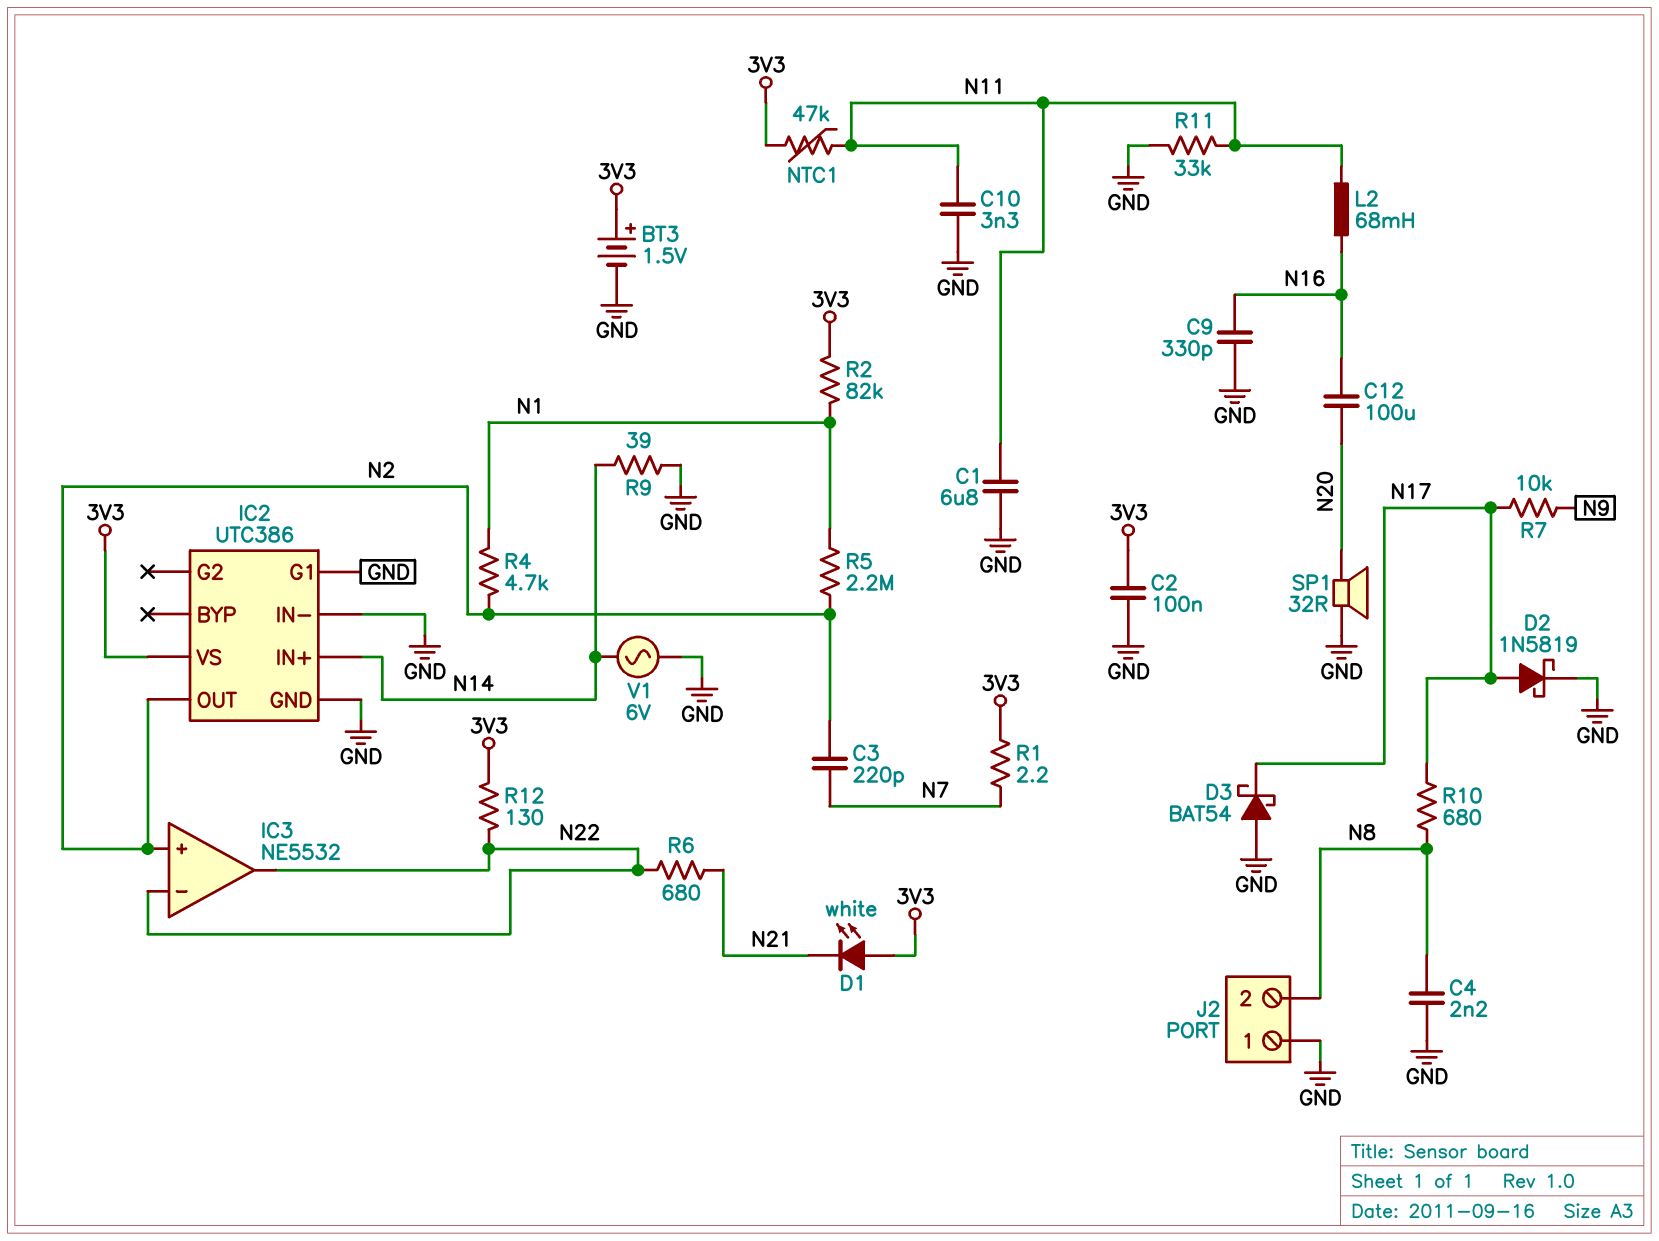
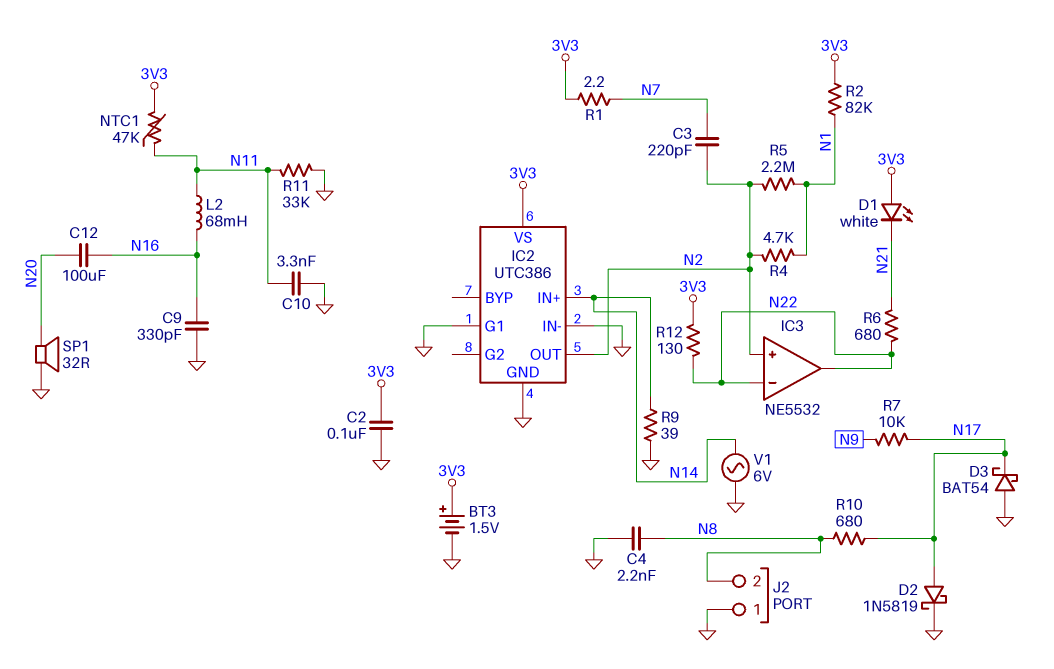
C1: 6.8uF (GND, N11) -> none

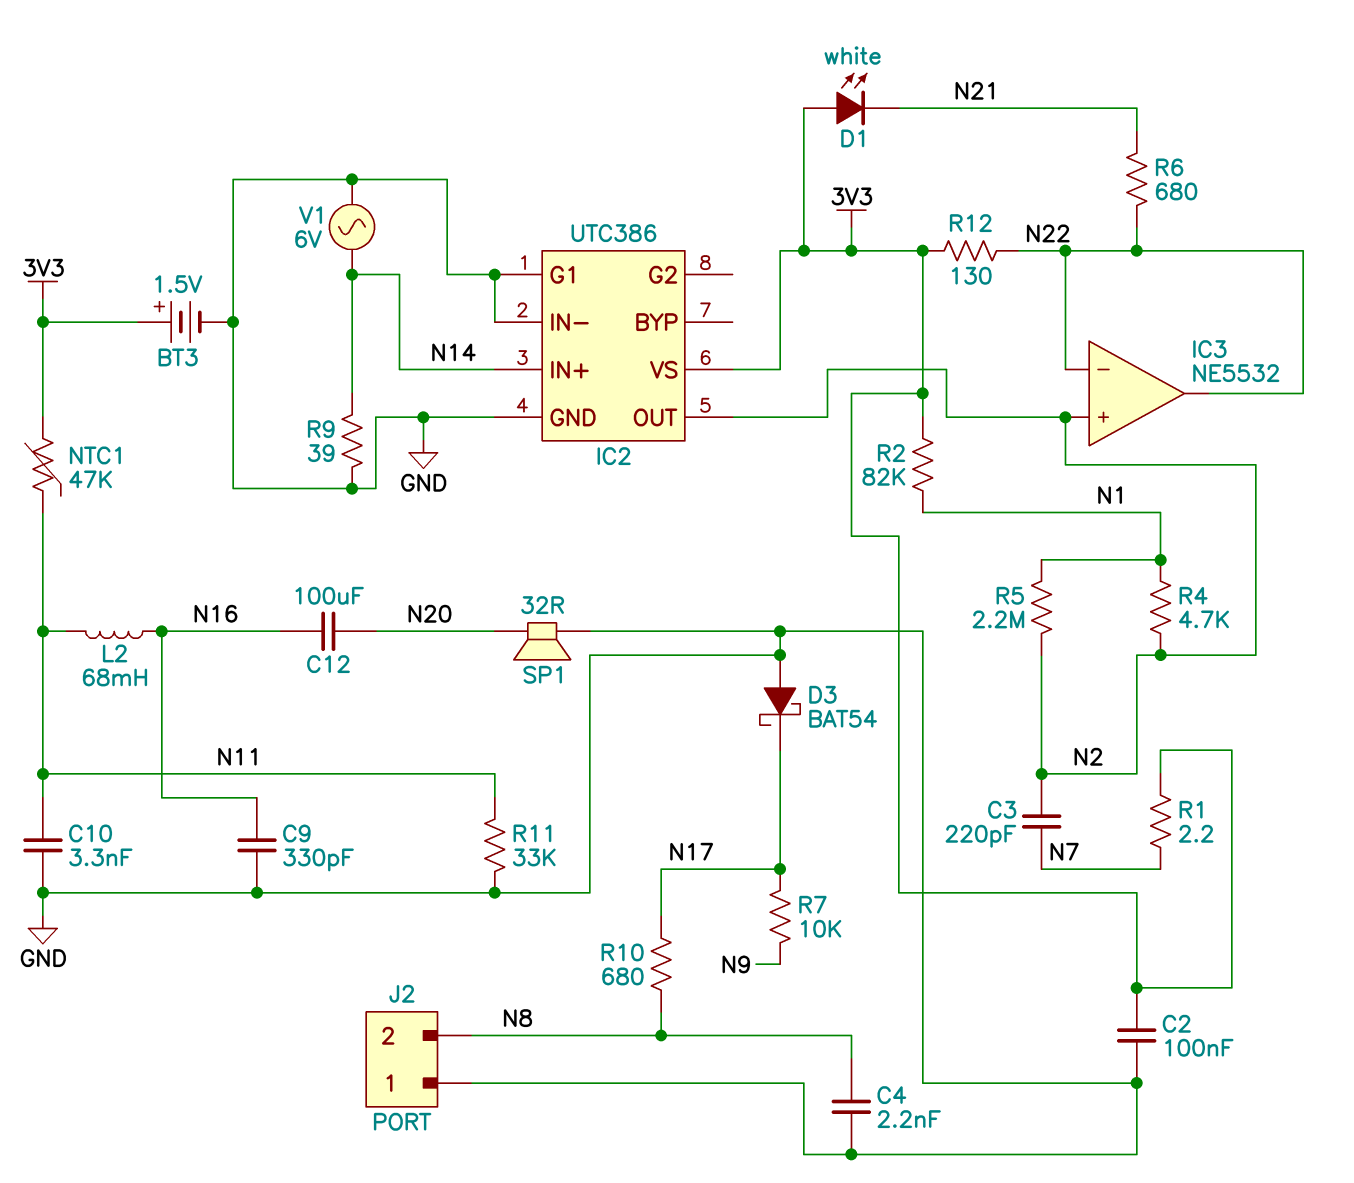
D2: schottky 1N5819 (A N17, K GND) -> none

